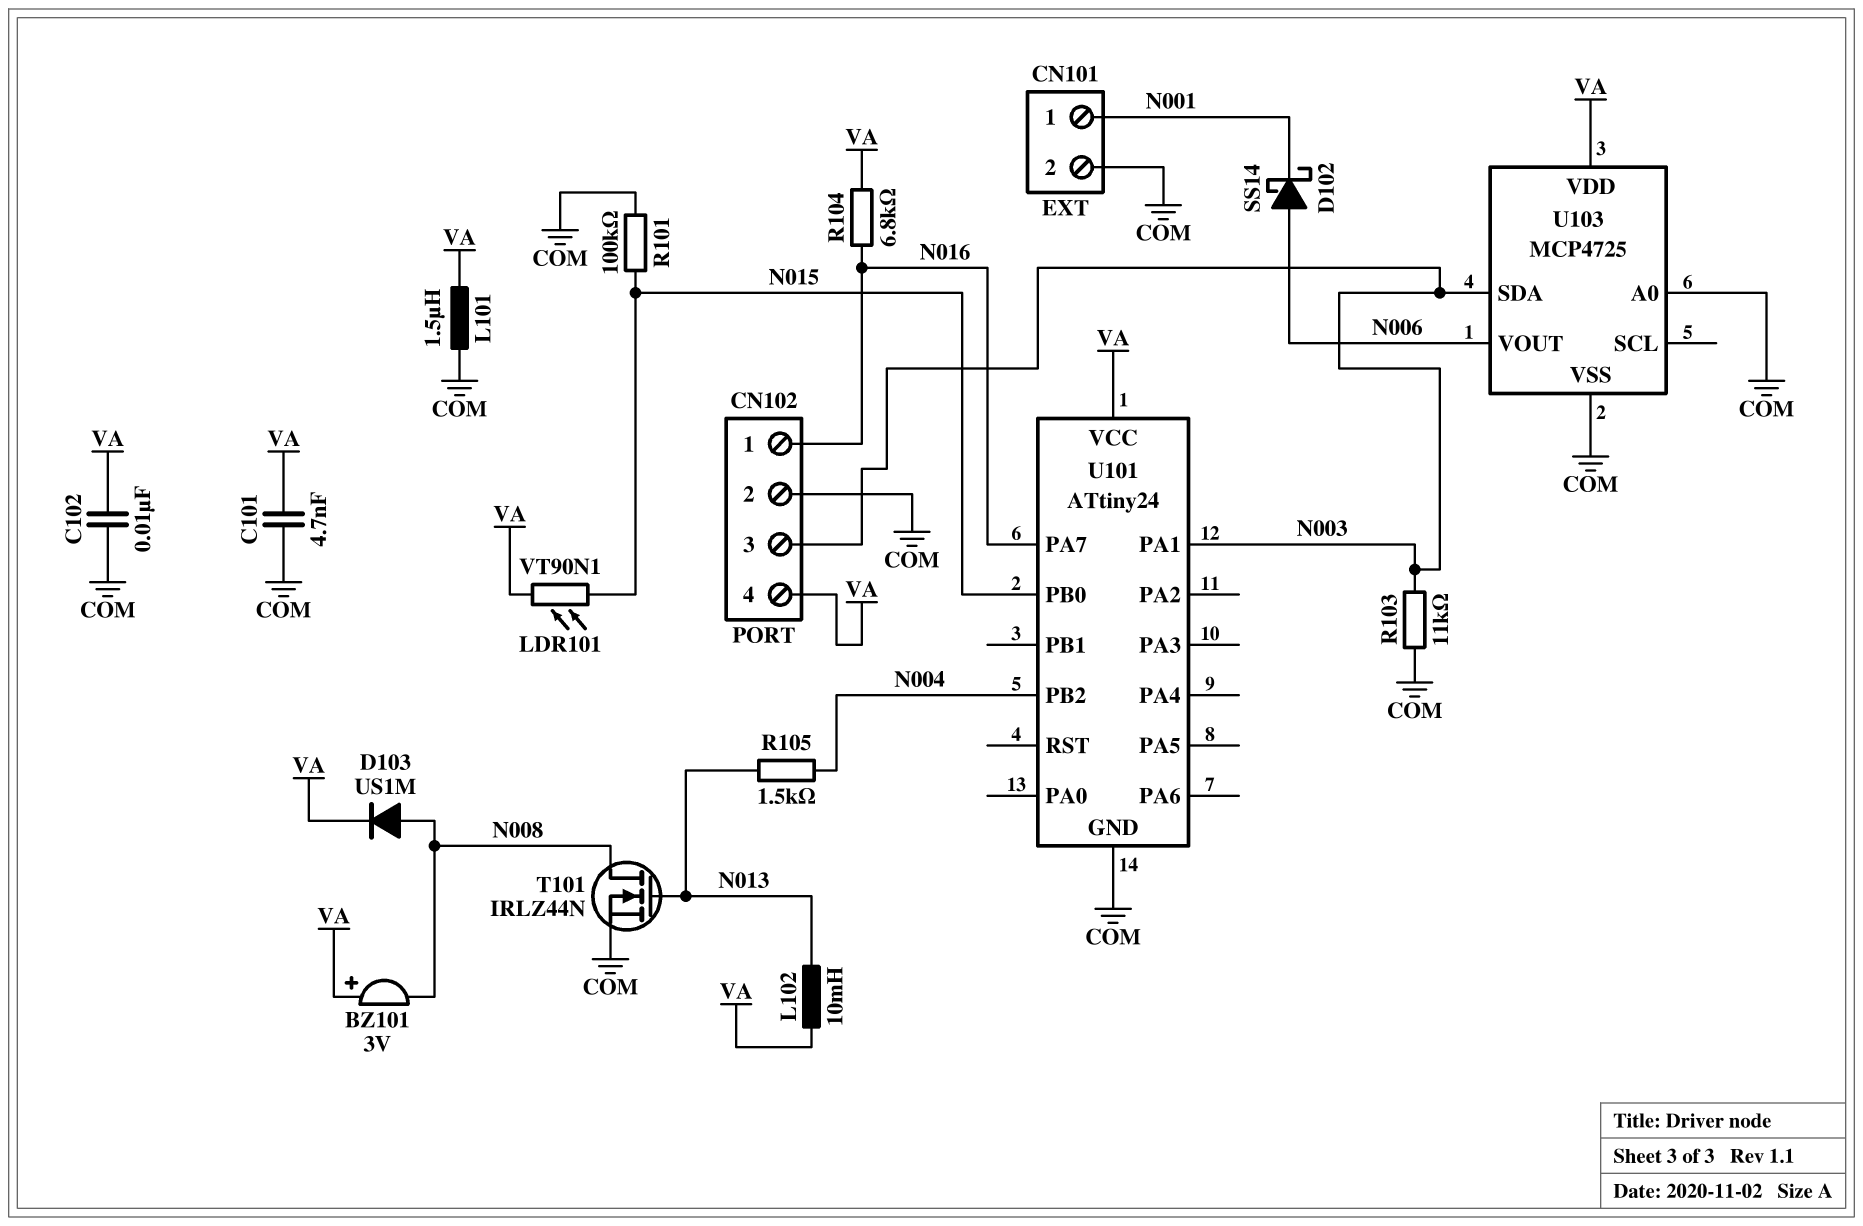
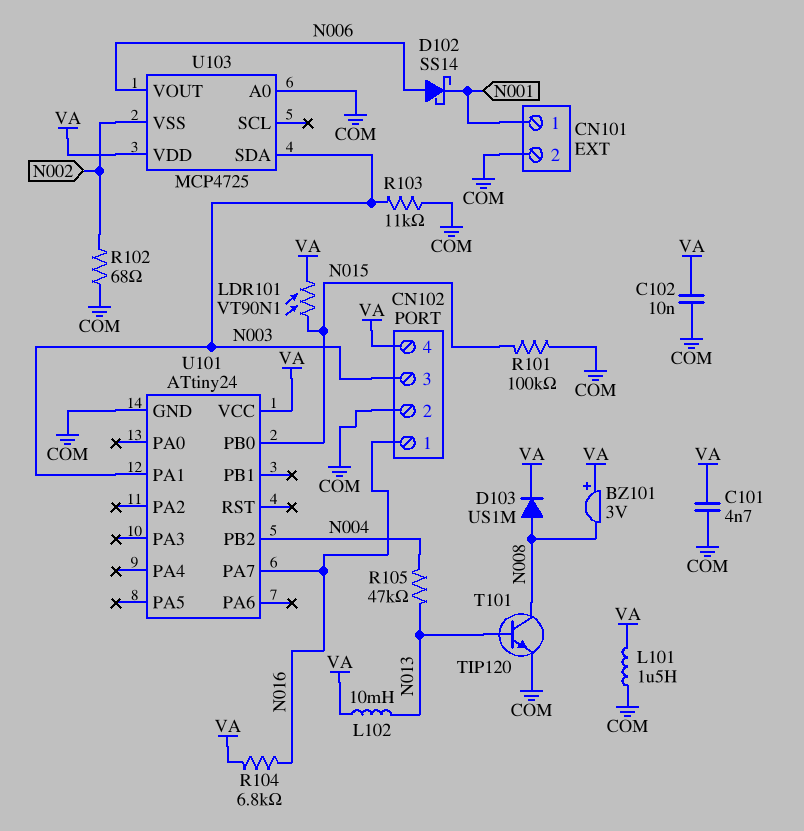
R102: none -> 68 (COM, N002)
R105: 1.5k (N004, N013) -> 47k (N004, N013)
T101: NMOS IRLZ44N (G N013, D N008, S COM) -> NPN TIP120 (B N013, C N008, E COM)
U103 pin VSS: COM -> N002

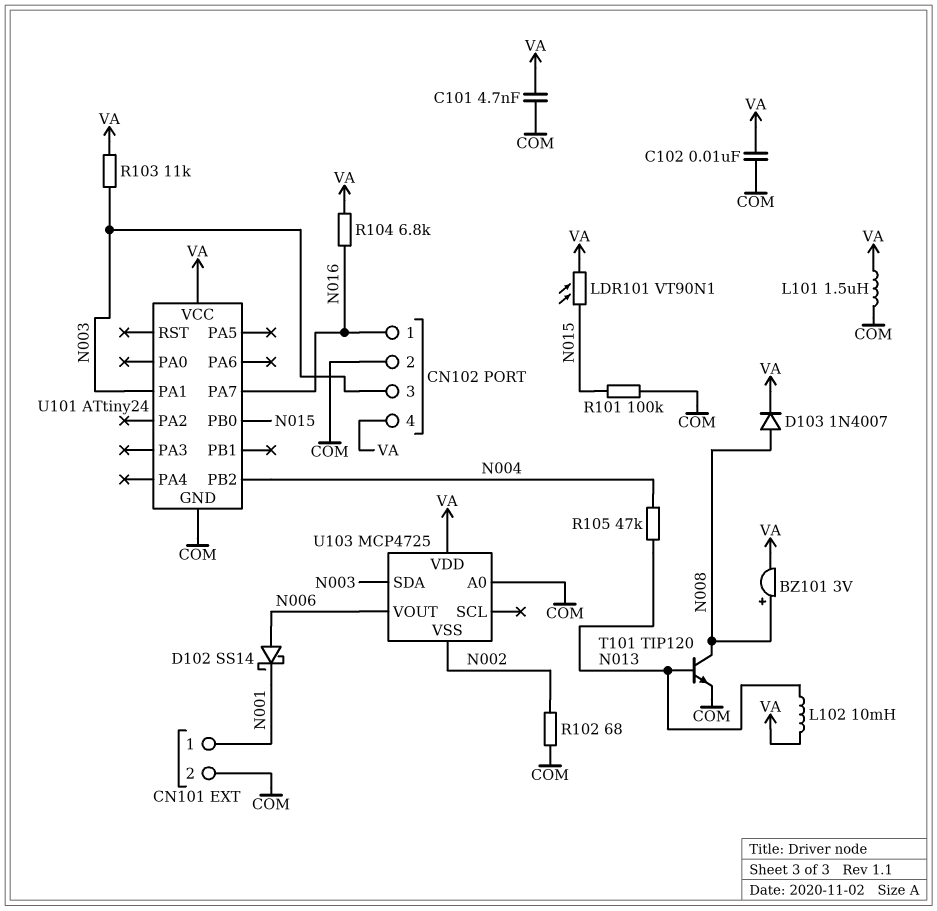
BZ101: buzzer 3V (plus VA, minus N008) -> buzzer 3V (plus N008, minus VA)
D103: diode US1M (A N008, K VA) -> diode 1N4007 (A N008, K VA)
R103: 11k (COM, N003) -> 11k (N003, VA)

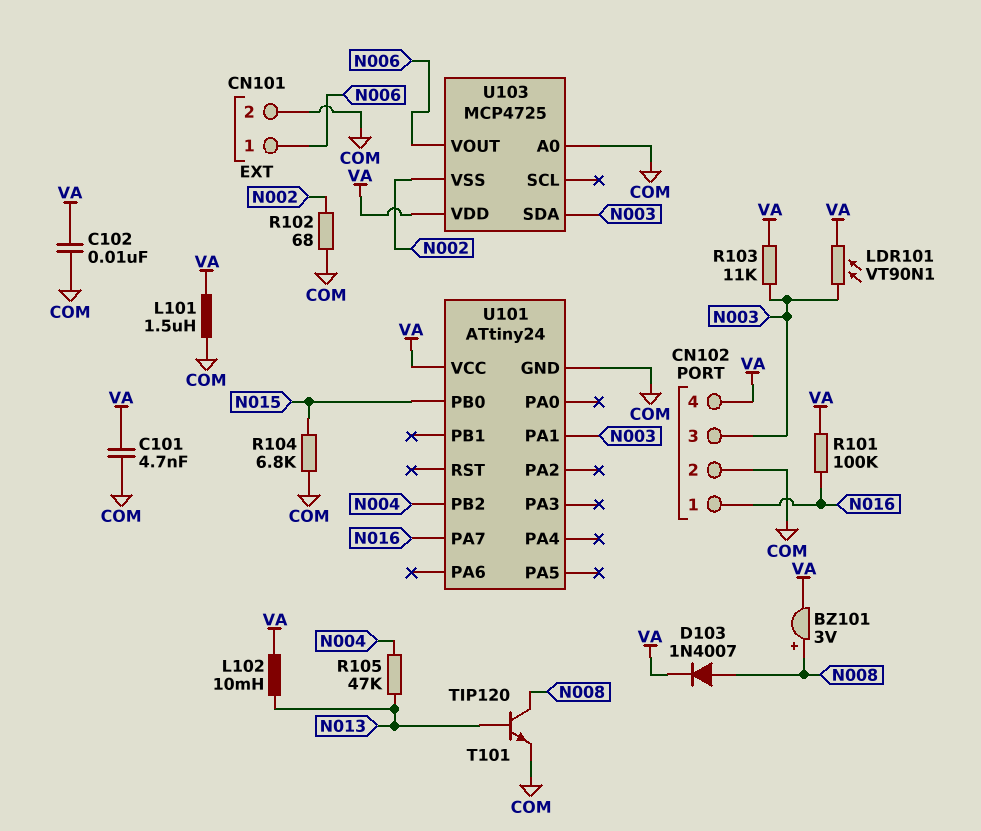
CN101 pin 1: N001 -> N006
D102: schottky SS14 (A N006, K N001) -> none
LDR101: VT90N1 (N015, VA) -> VT90N1 (N003, VA)
R101: 100k (COM, N015) -> 100k (N016, VA)
R104: 6.8k (N016, VA) -> 6.8k (COM, N015)

